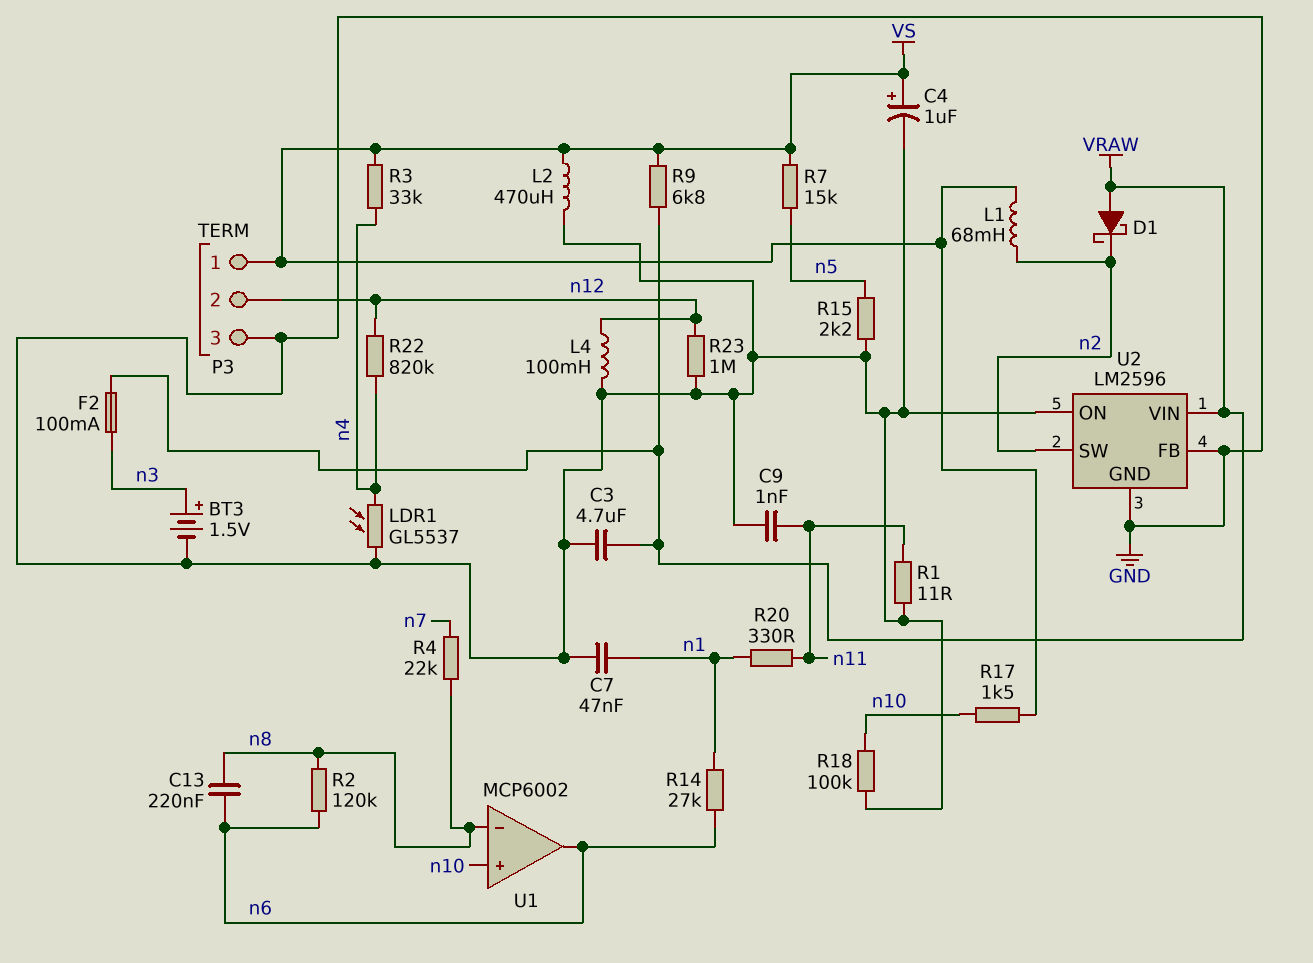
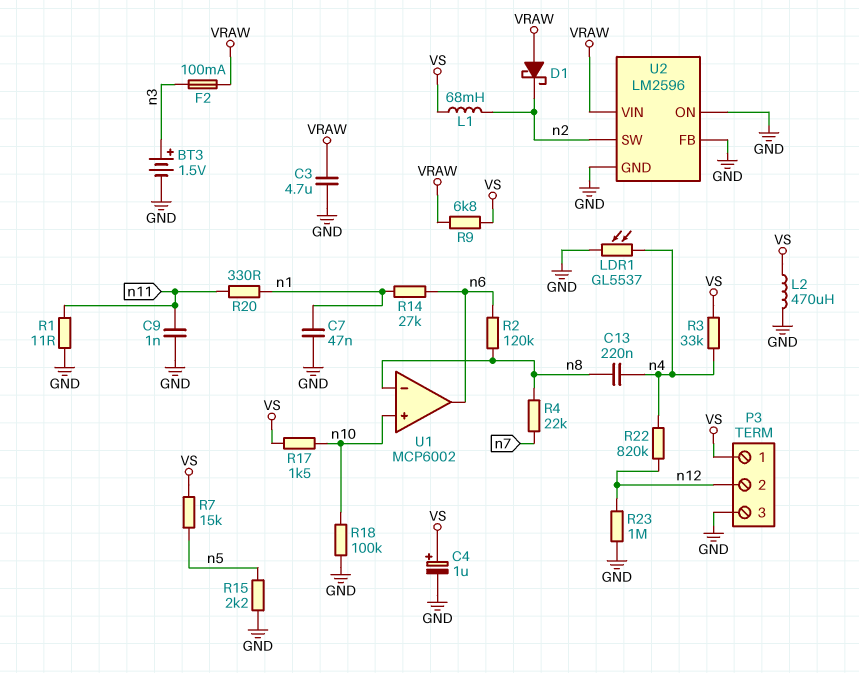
C13: 220nF (n6, n8) -> 220nF (n4, n8)
L4: 100mH (GND, n12) -> none

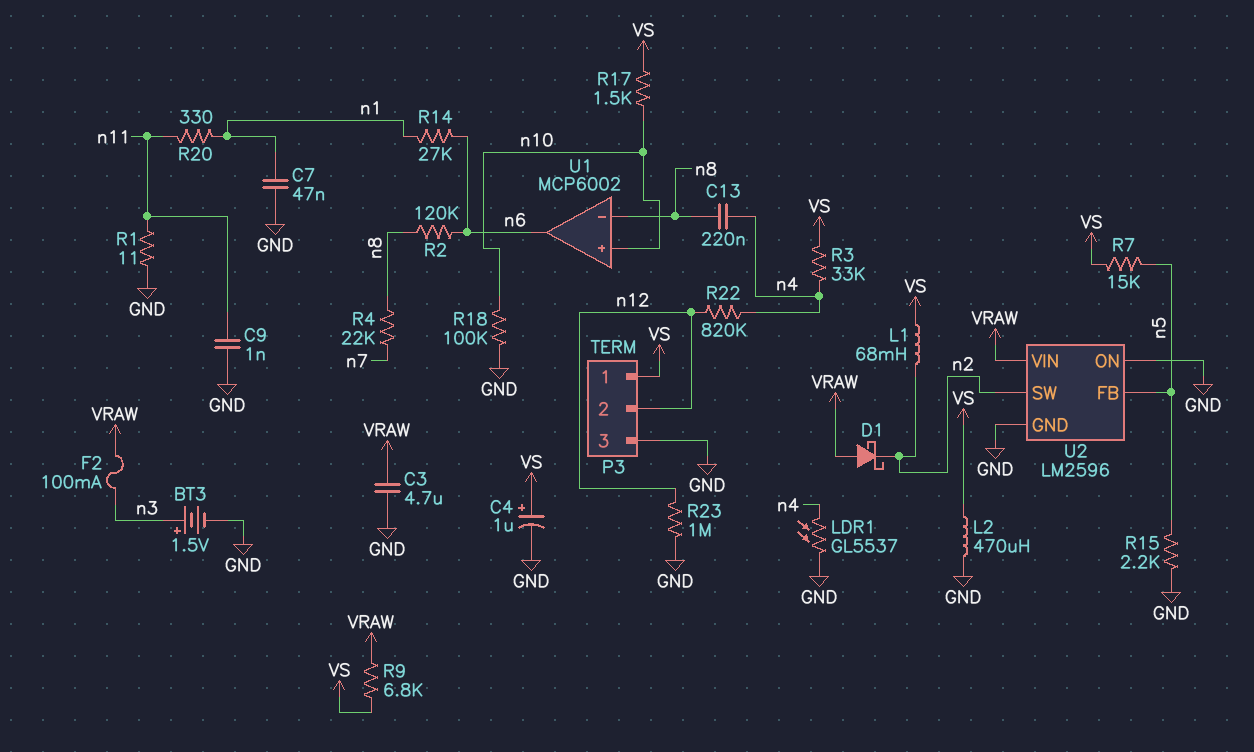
U2 pin FB: GND -> n5

